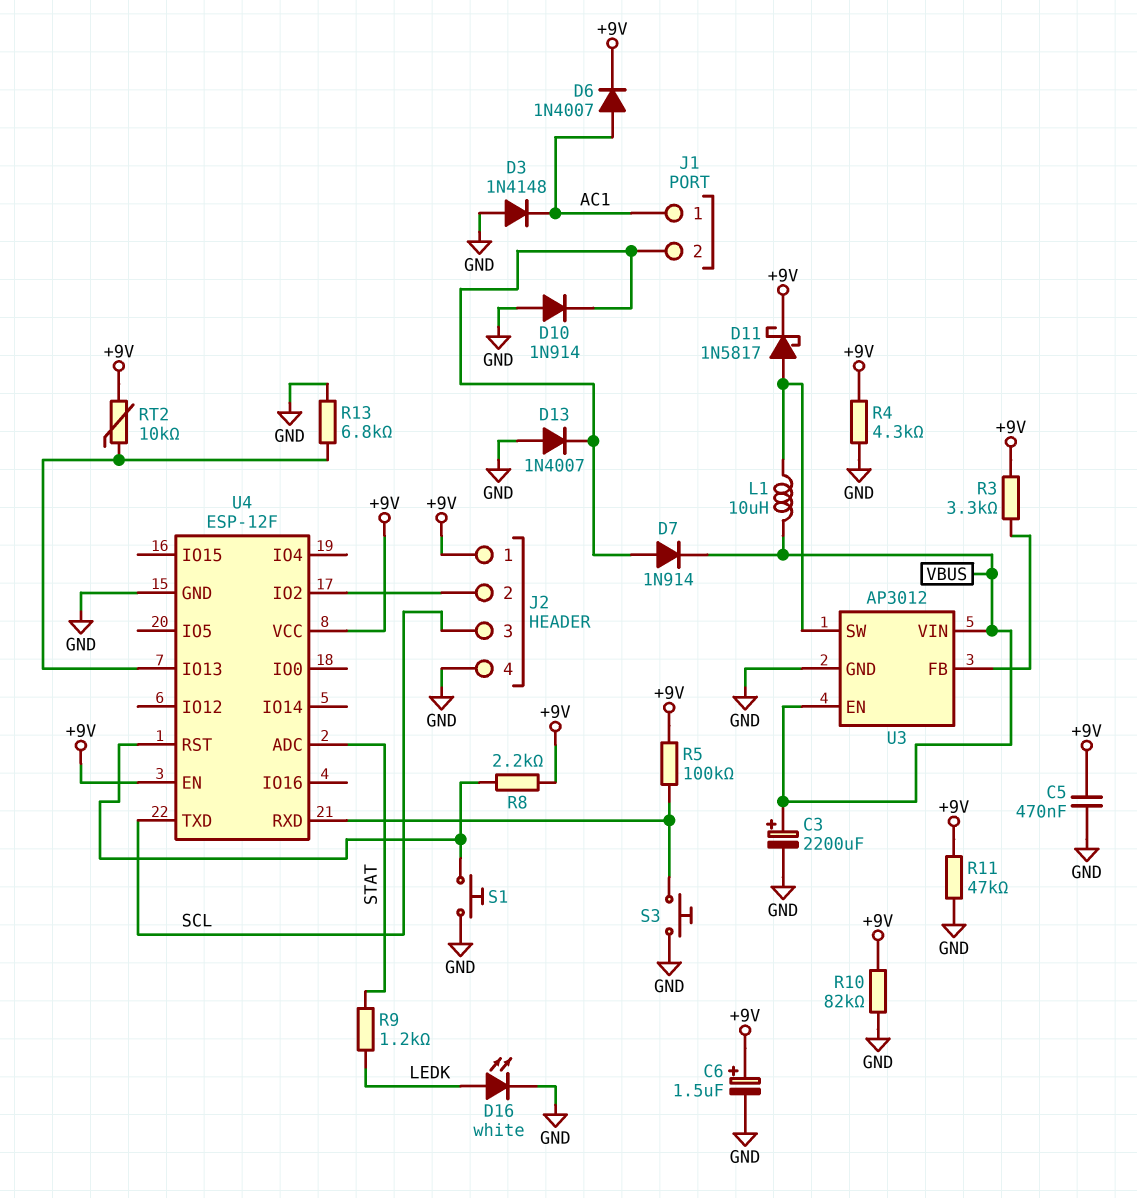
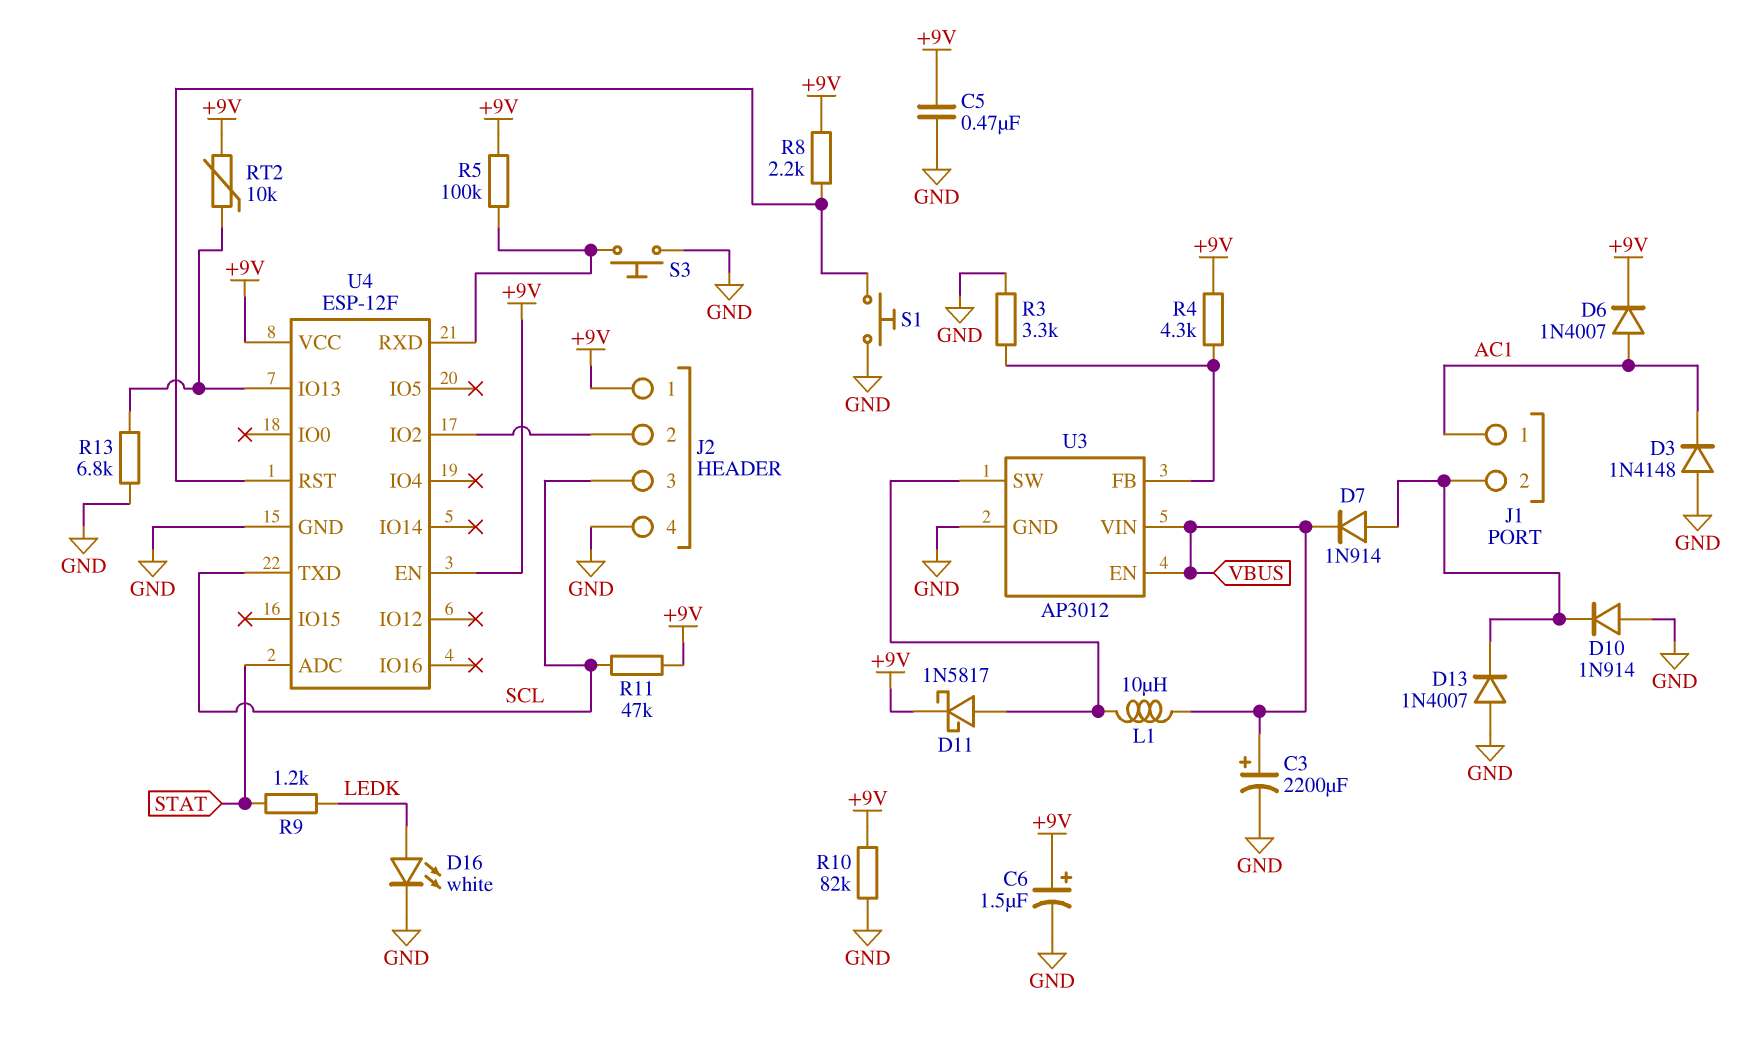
R3: 3.3k (+9V, U3/FB) -> 3.3k (GND, U3/FB)
R4: 4.3k (+9V, GND) -> 4.3k (+9V, U3/FB)
R11: 47k (+9V, GND) -> 47k (+9V, SCL)

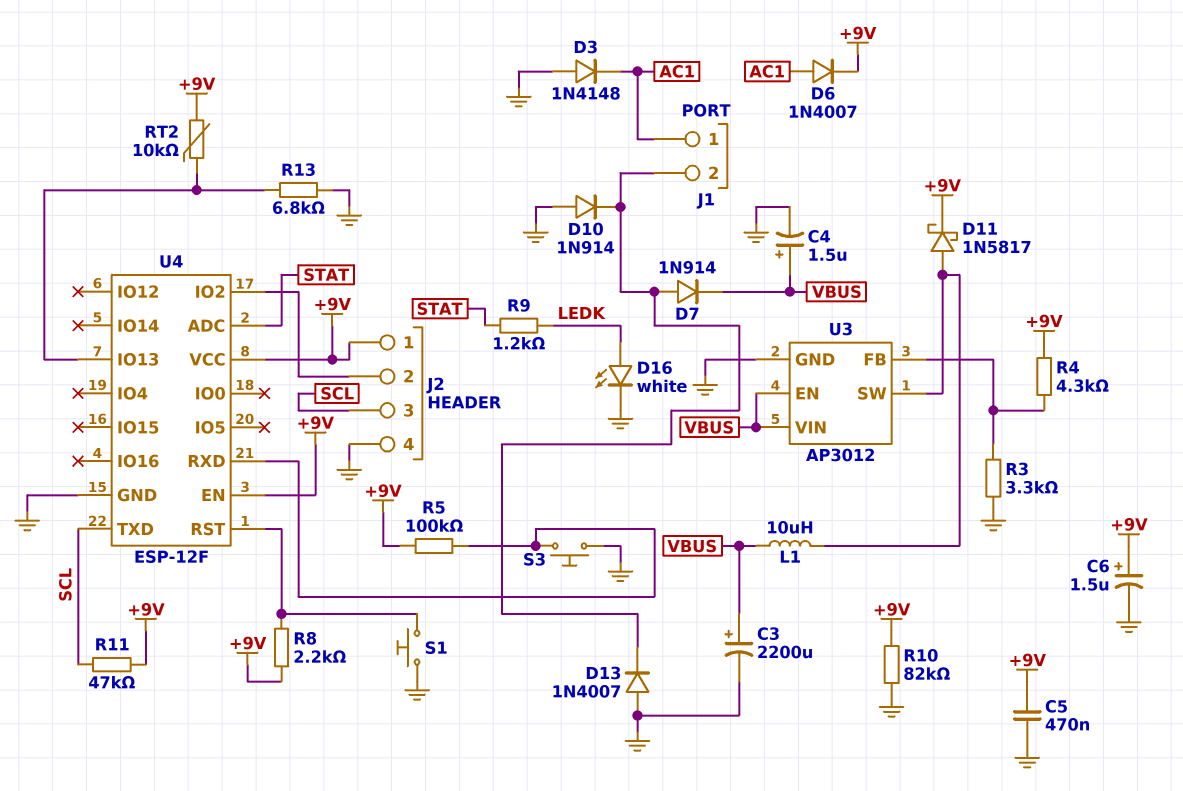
C4: none -> 1.5uF (plus VBUS, minus GND)

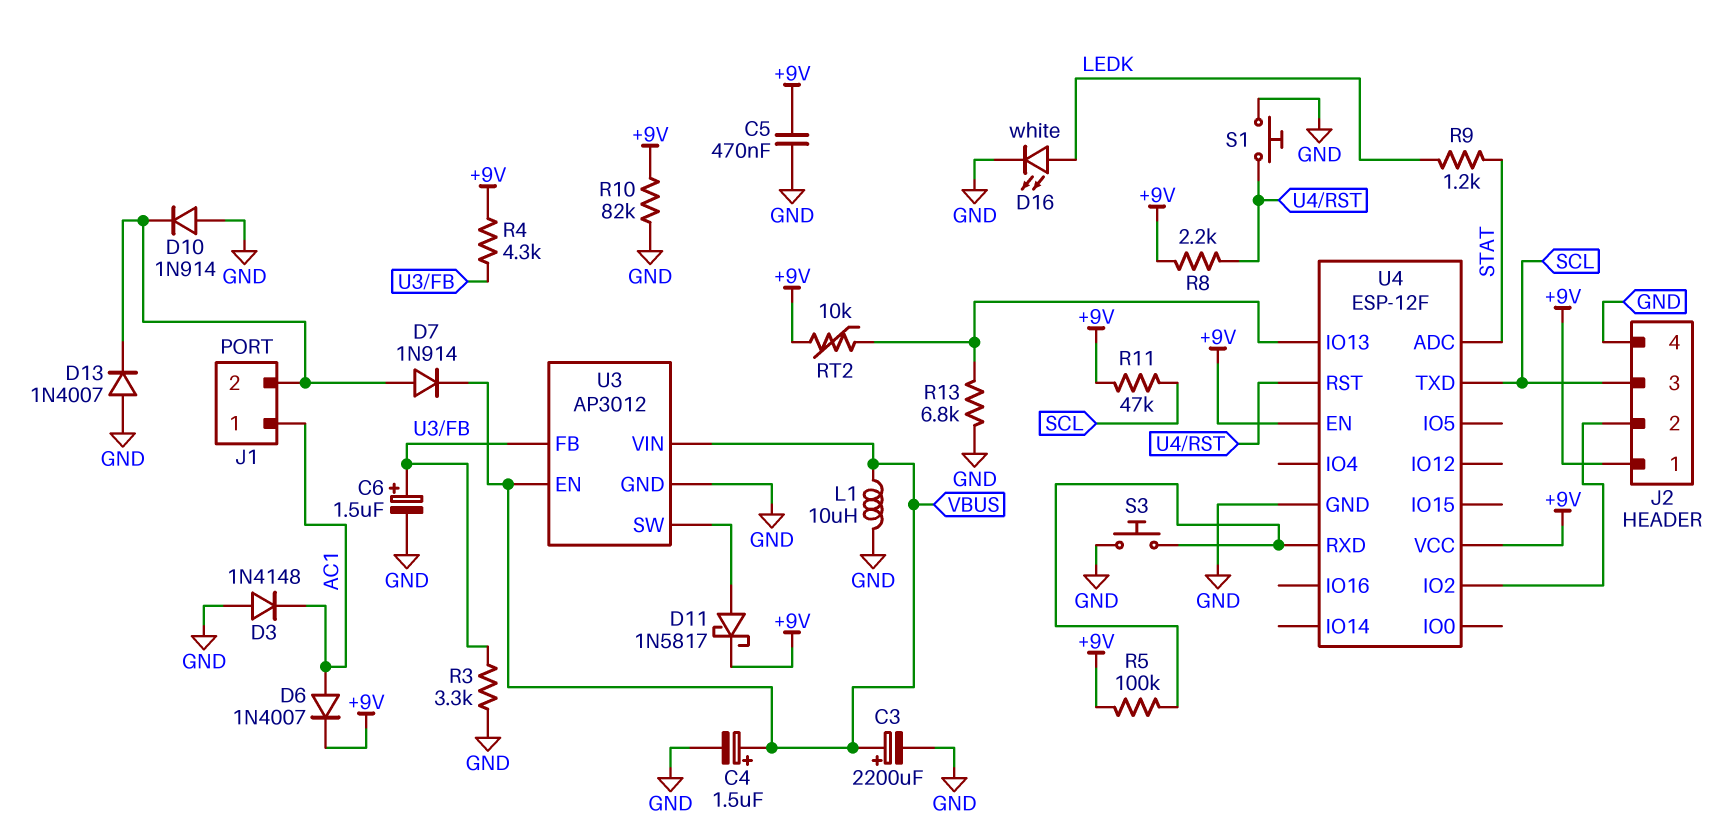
C6: 1.5uF (plus +9V, minus GND) -> 1.5uF (plus U3/FB, minus GND)
L1: 10uH (U3/SW, VBUS) -> 10uH (GND, VBUS)

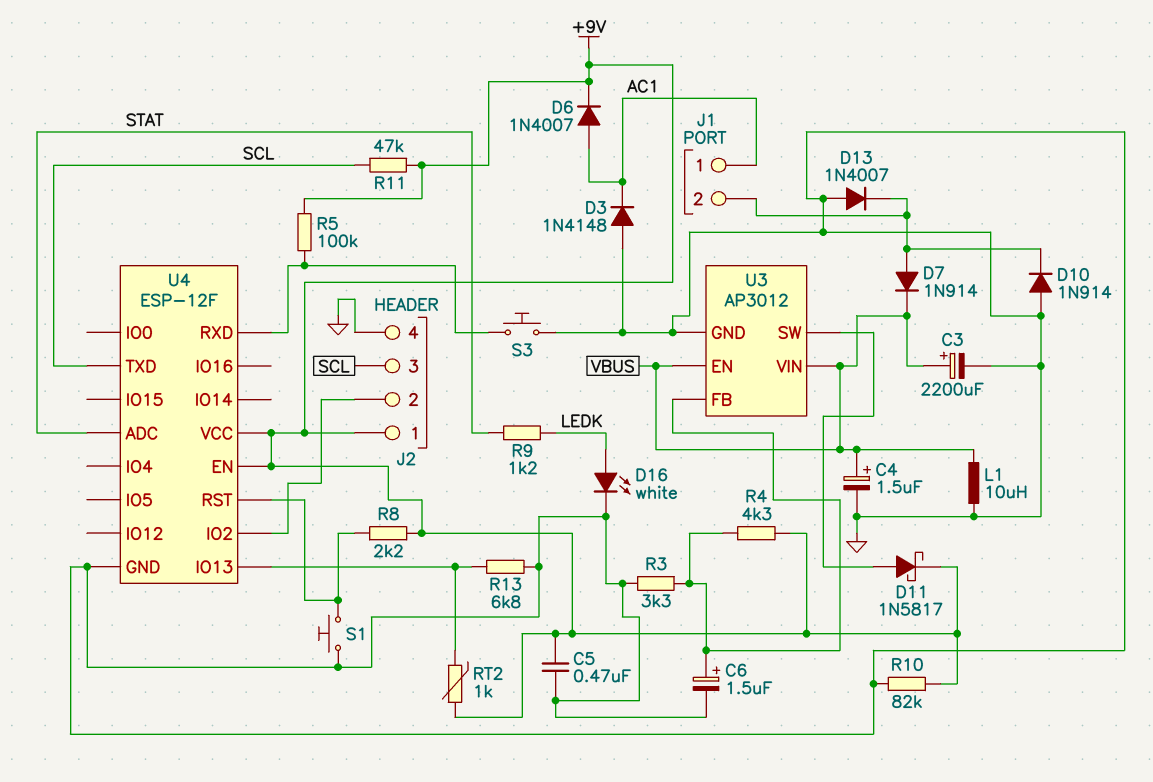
RT2: 10k (+9V, U4/IO13) -> 1k (+9V, U4/IO13)

